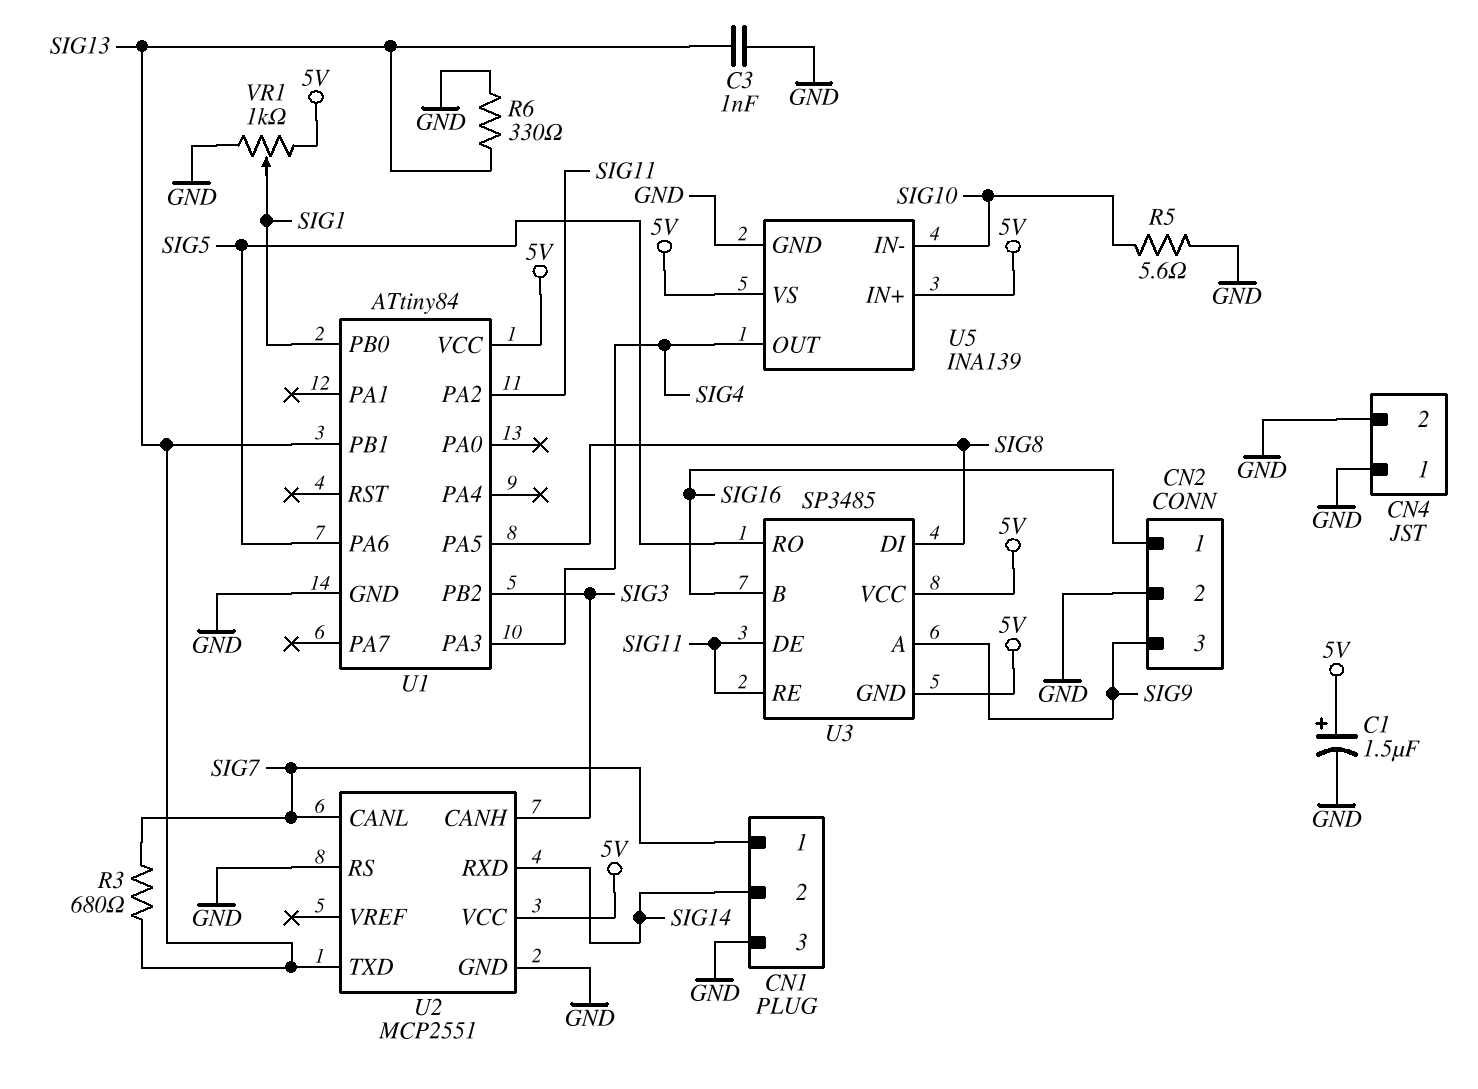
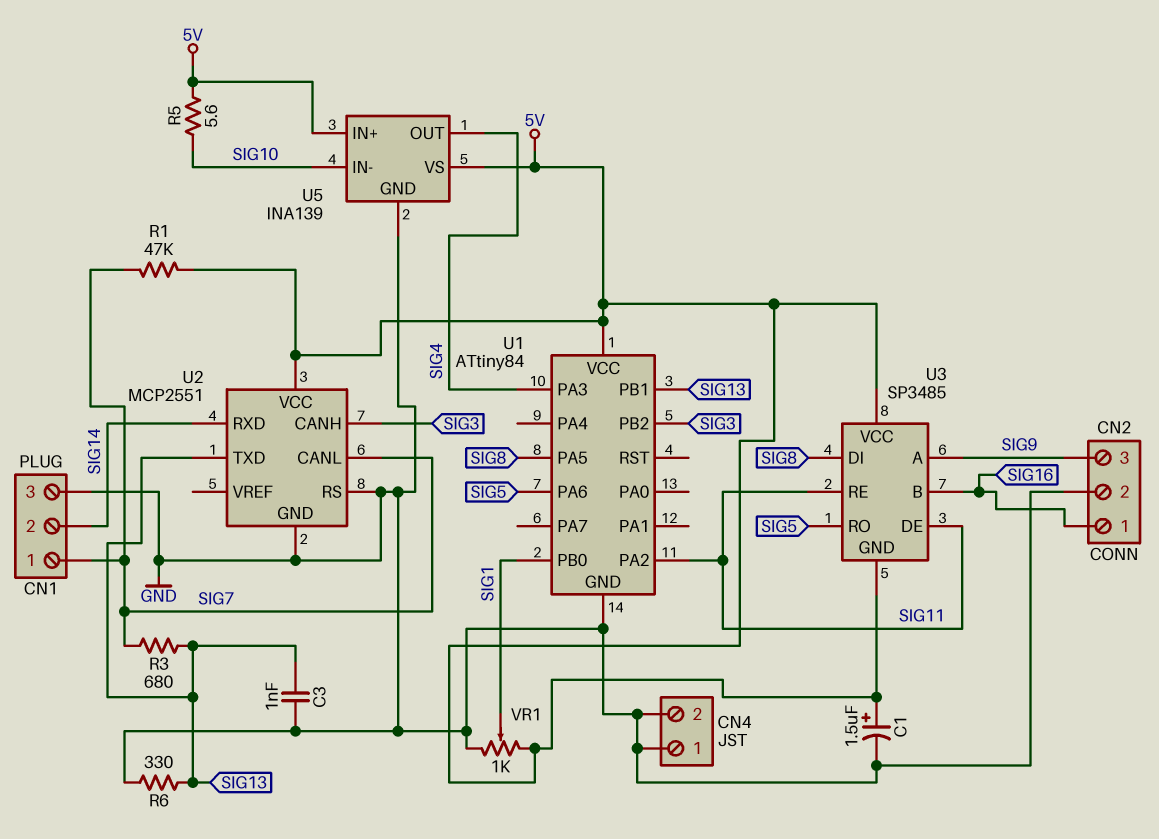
R1: none -> 47k (5V, SIG7)
R5: 5.6 (GND, SIG10) -> 5.6 (5V, SIG10)

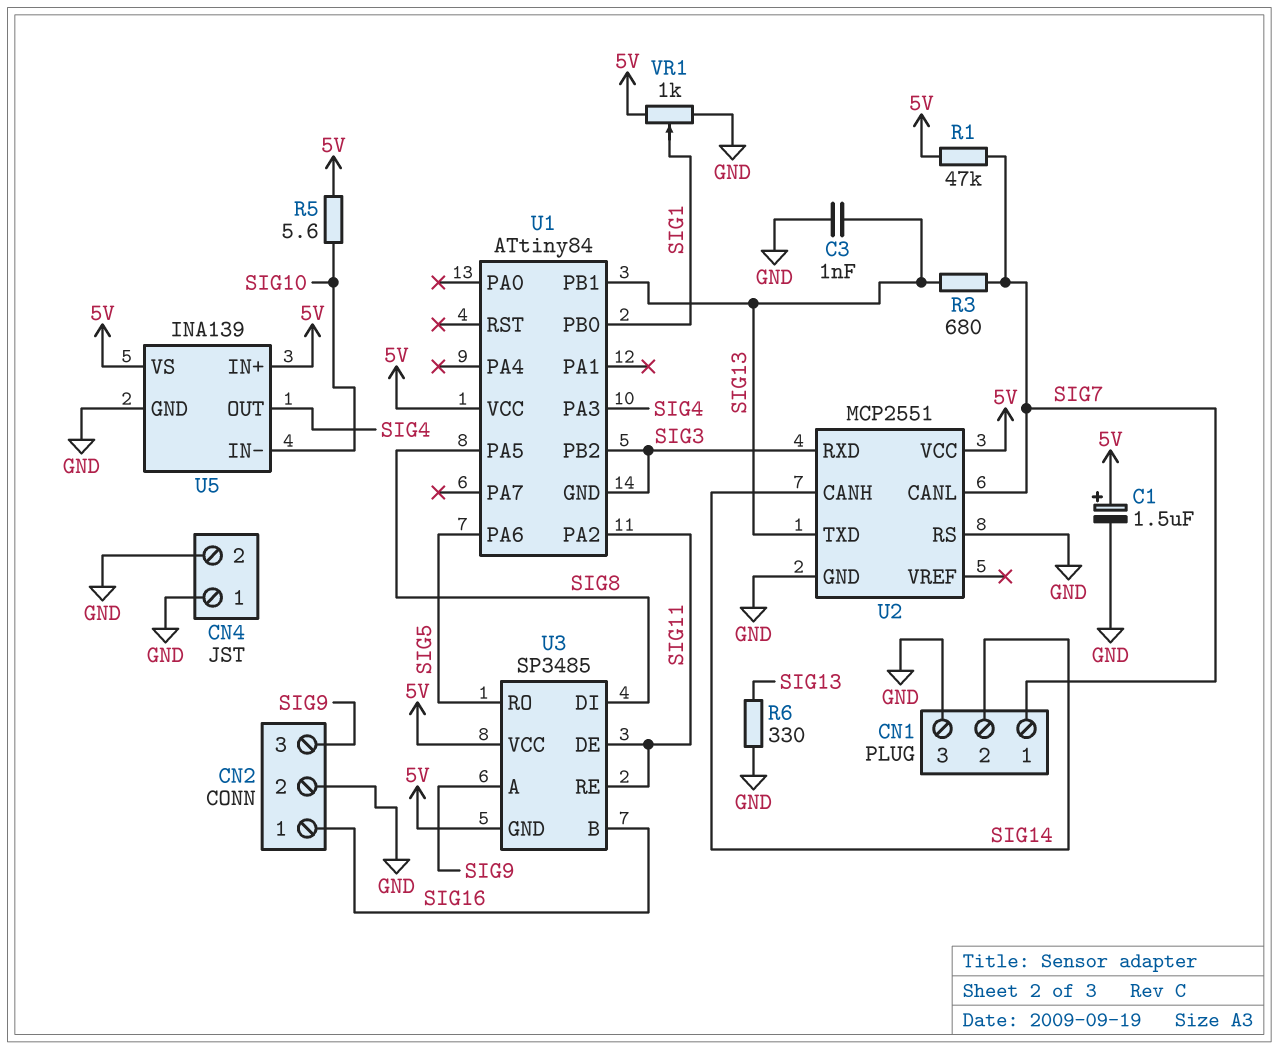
U1 pin GND: GND -> SIG3
U2 pin CANH: SIG3 -> SIG14
U2 pin RXD: SIG14 -> SIG3

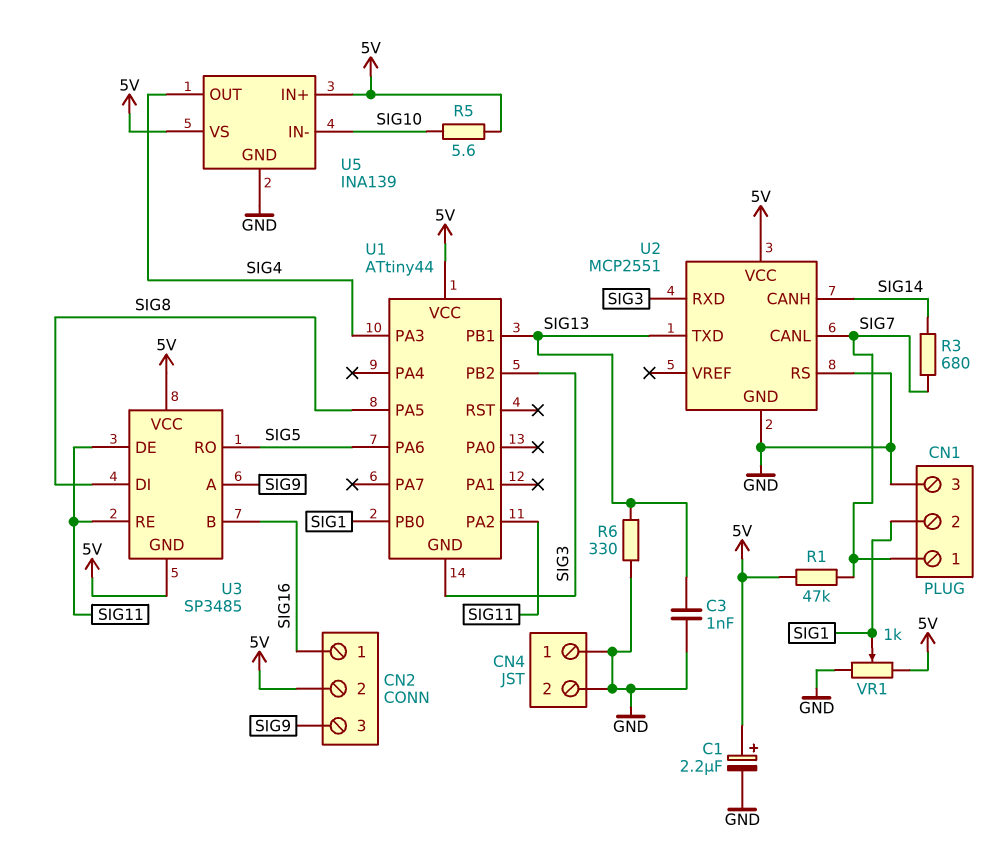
C1: 1.5uF (plus 5V, minus GND) -> 2.2uF (plus 5V, minus GND)
CN1 pin 2: SIG14 -> SIG1
CN2 pin 2: GND -> 5V
R3: 680 (SIG7, SIG13) -> 680 (SIG7, SIG14)
U1: ATtiny84 -> ATtiny44

